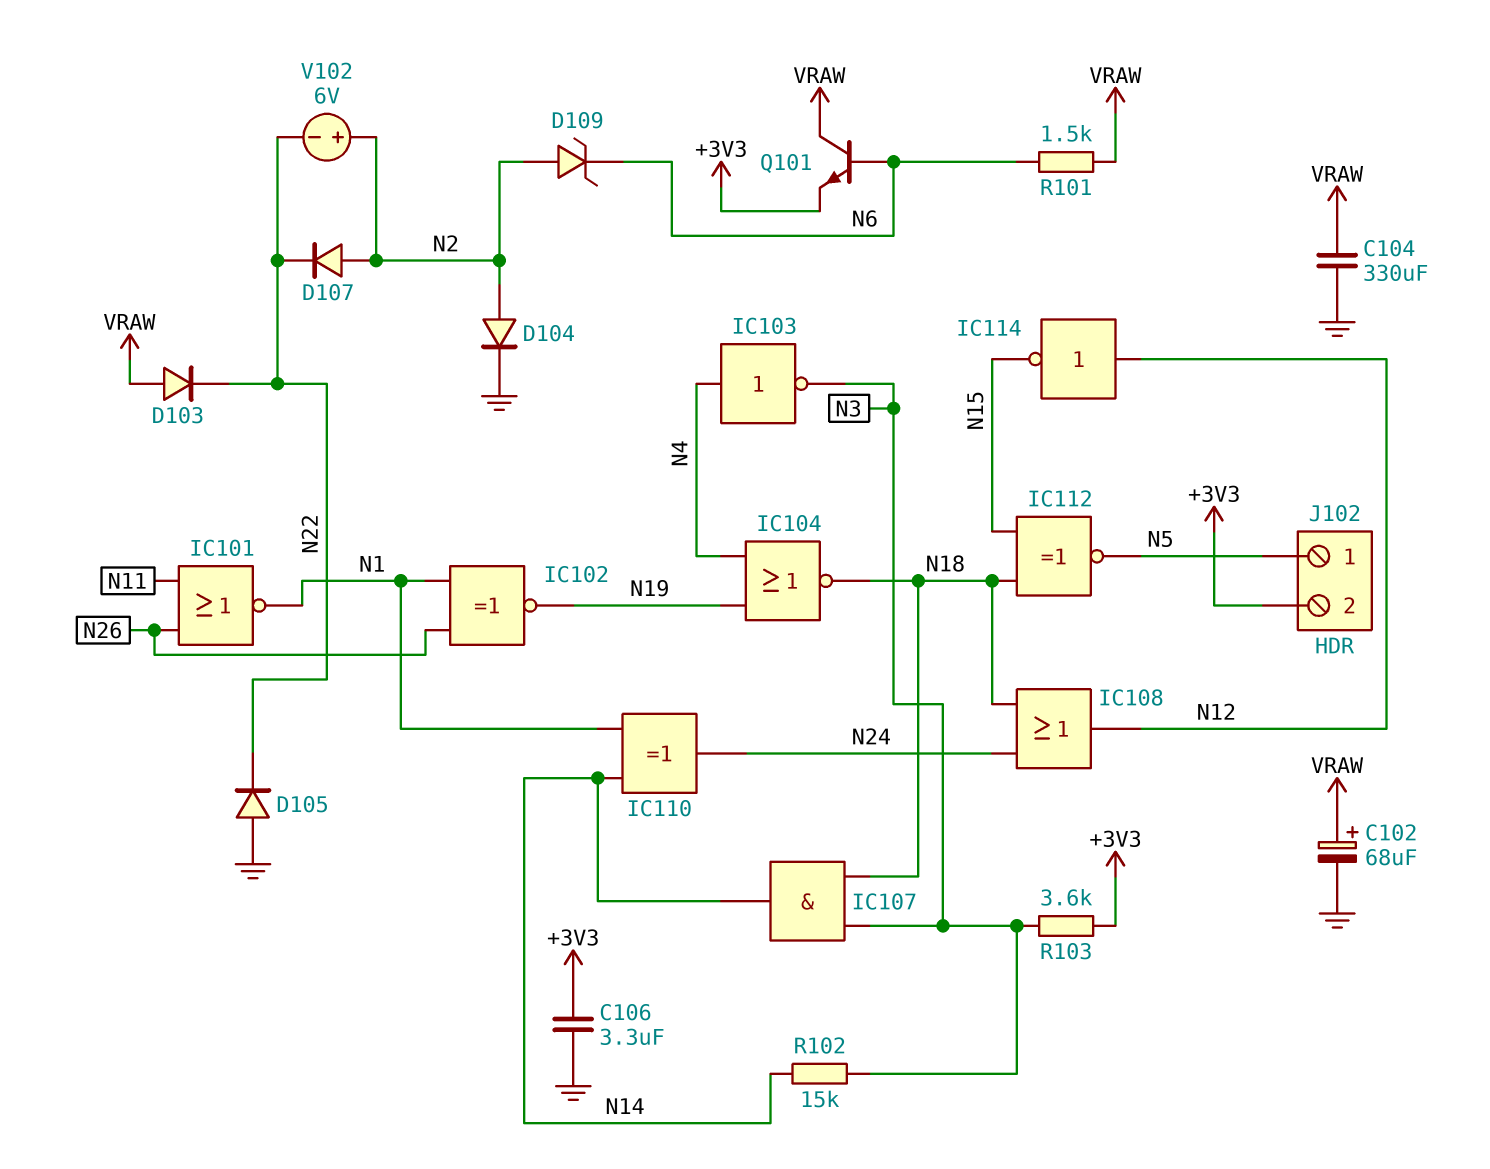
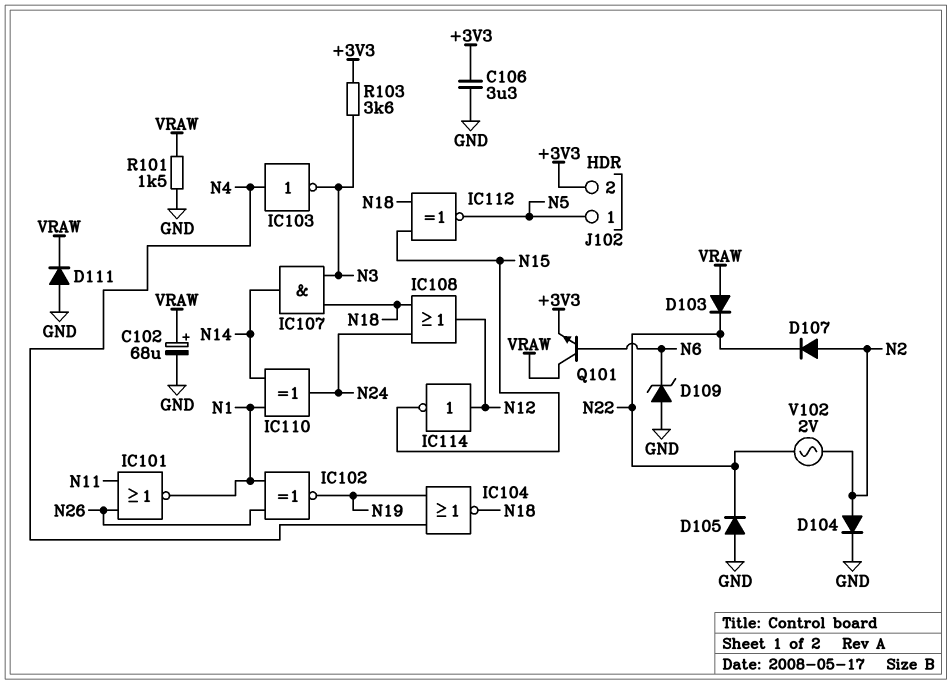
C104: 330uF (GND, VRAW) -> none
D109: zener (A N2, K N6) -> zener (A GND, K N6)
D111: none -> diode (A GND, K VRAW)
R101: 1.5k (N6, VRAW) -> 1.5k (GND, VRAW)
R102: 15k (N3, N14) -> none
V102: 6V (plus N2, minus N22) -> AC 2V (N2, N22)

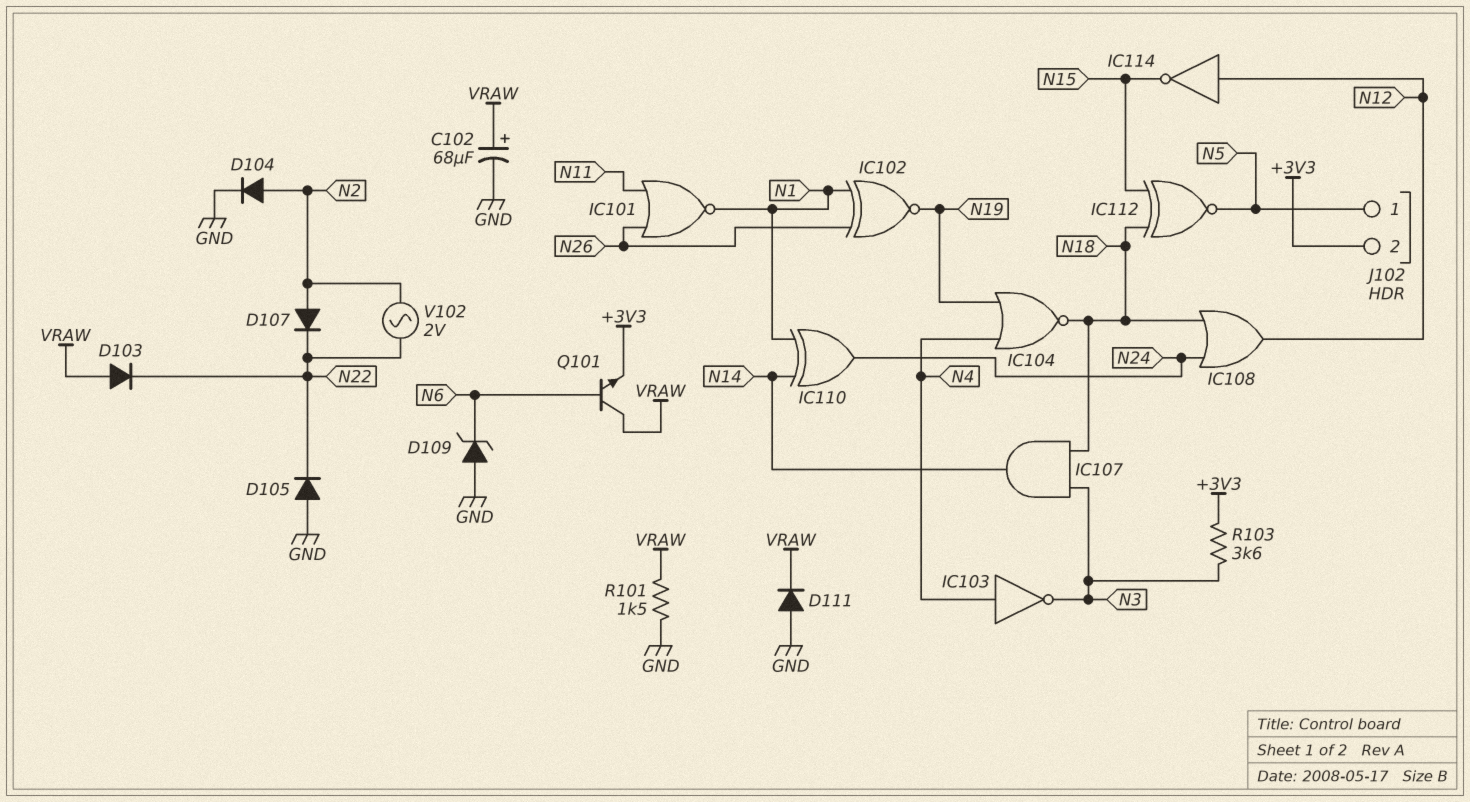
C106: 3.3uF (+3V3, GND) -> none

